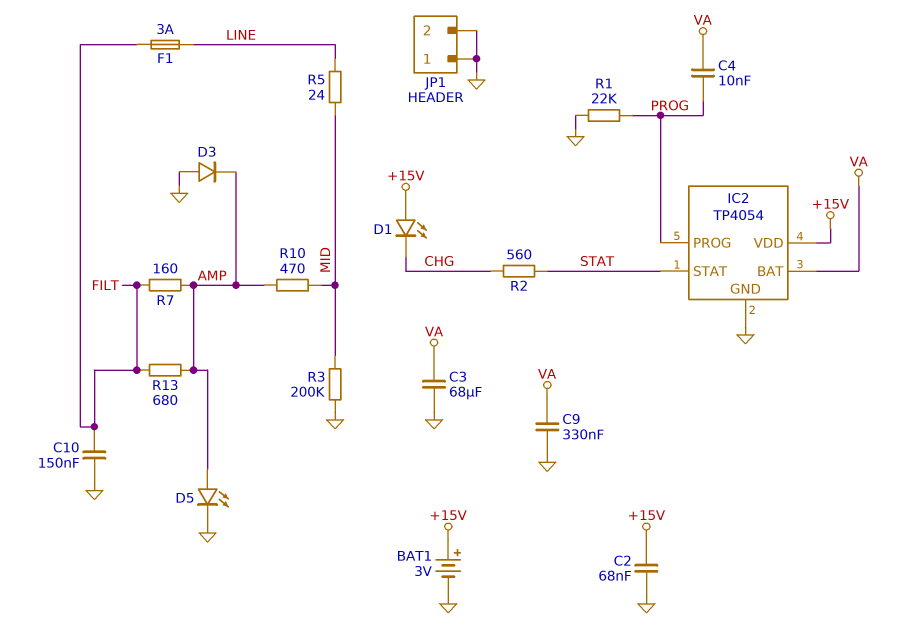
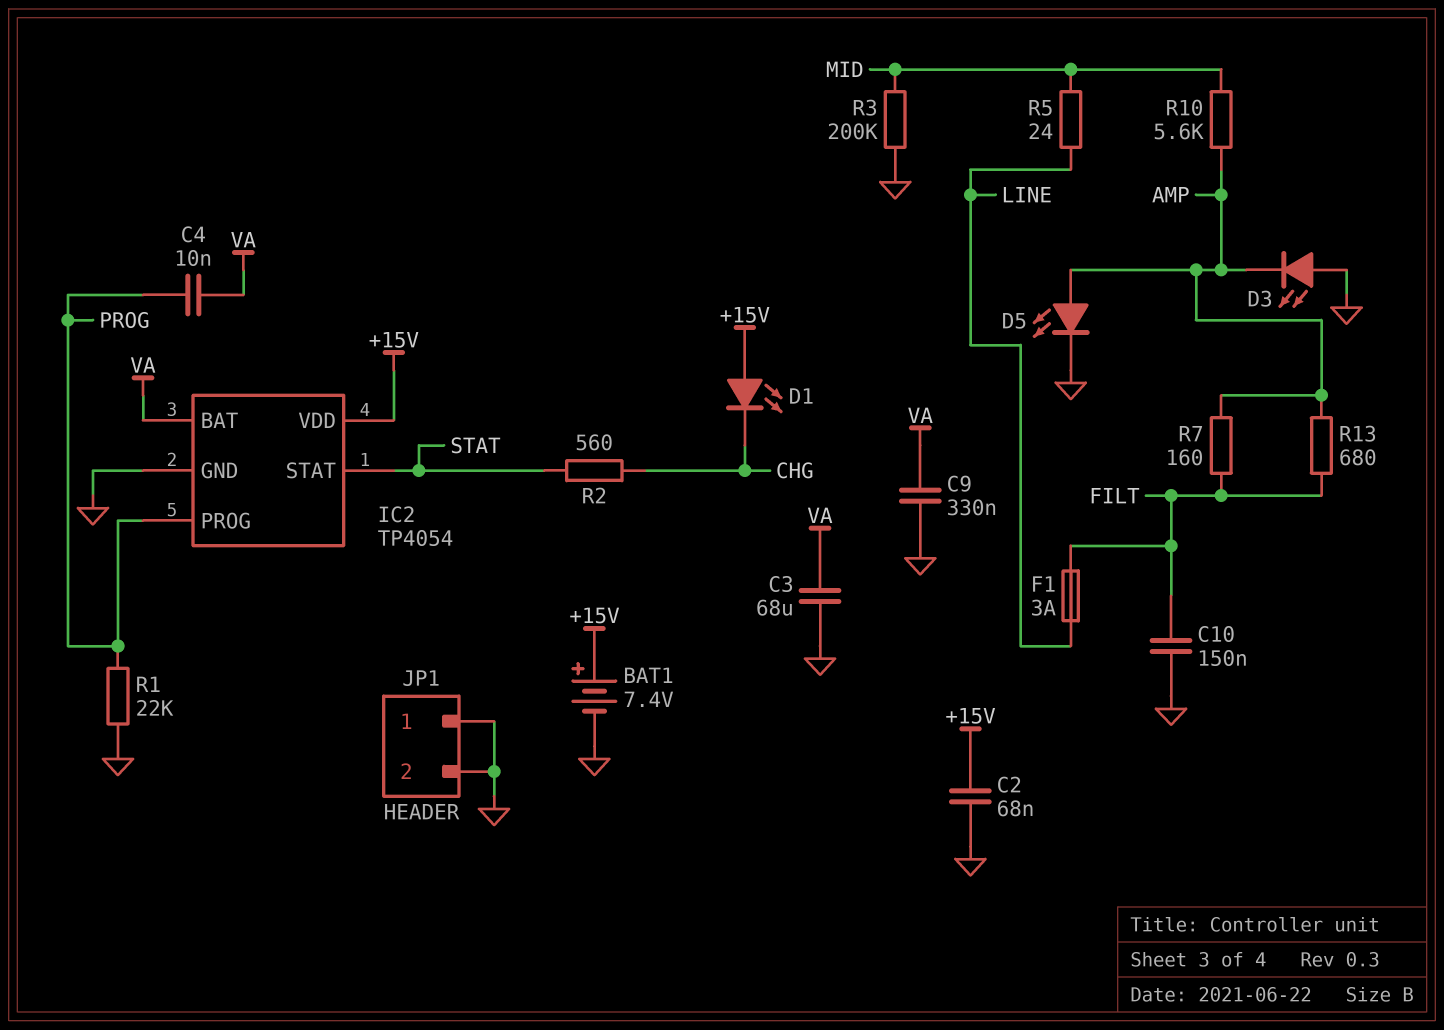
BAT1: 3V (plus +15V, minus GND) -> 7.4V (plus +15V, minus GND)
D3: diode (A GND, K AMP) -> LED (A GND, K AMP)
R10: 470 (AMP, MID) -> 5.6k (AMP, MID)

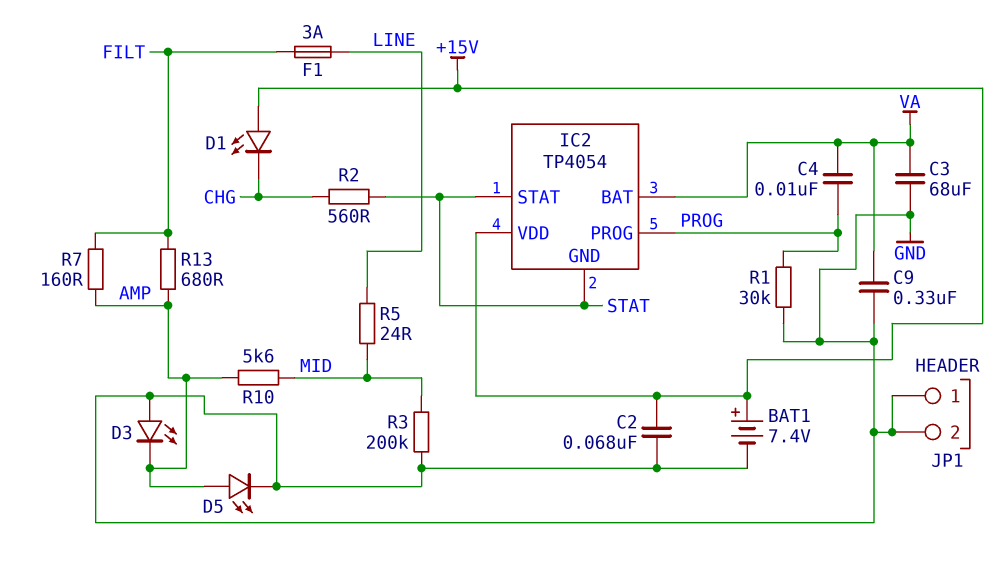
C10: 150nF (FILT, GND) -> none
IC2 pin GND: GND -> STAT
R1: 22k (GND, PROG) -> 30k (GND, PROG)

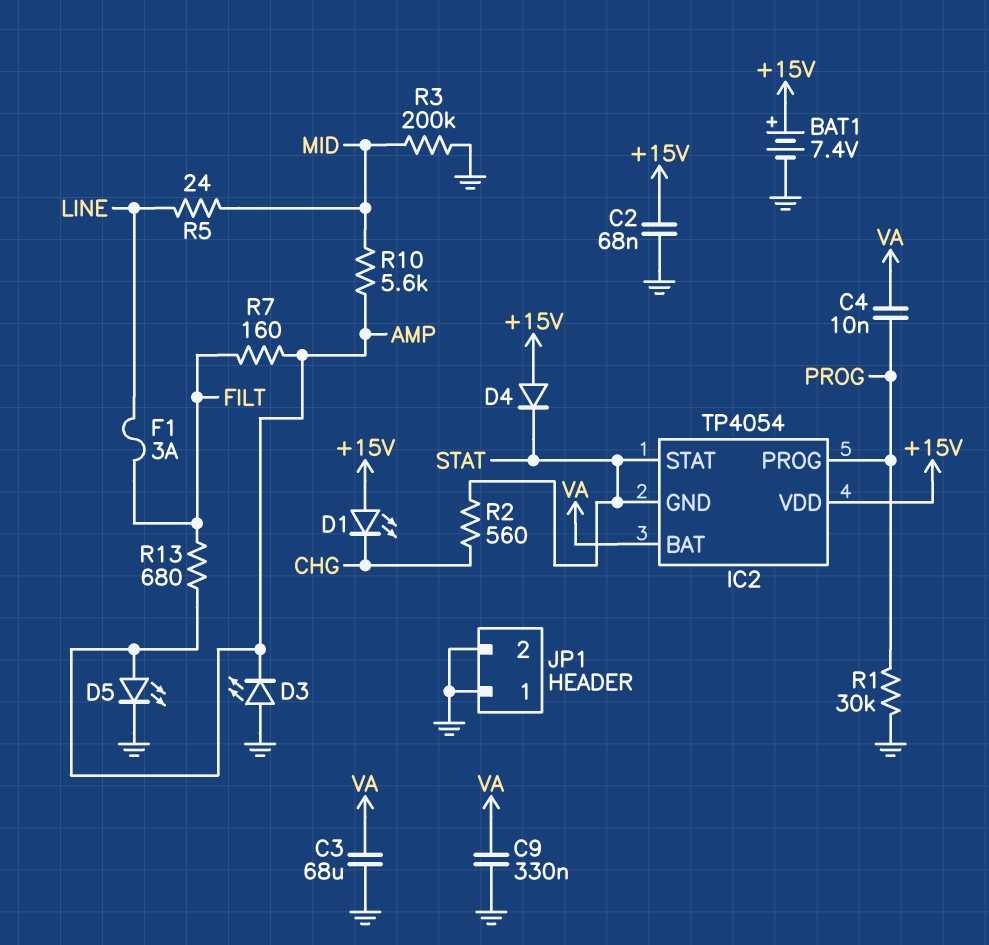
D4: none -> diode (A +15V, K STAT)

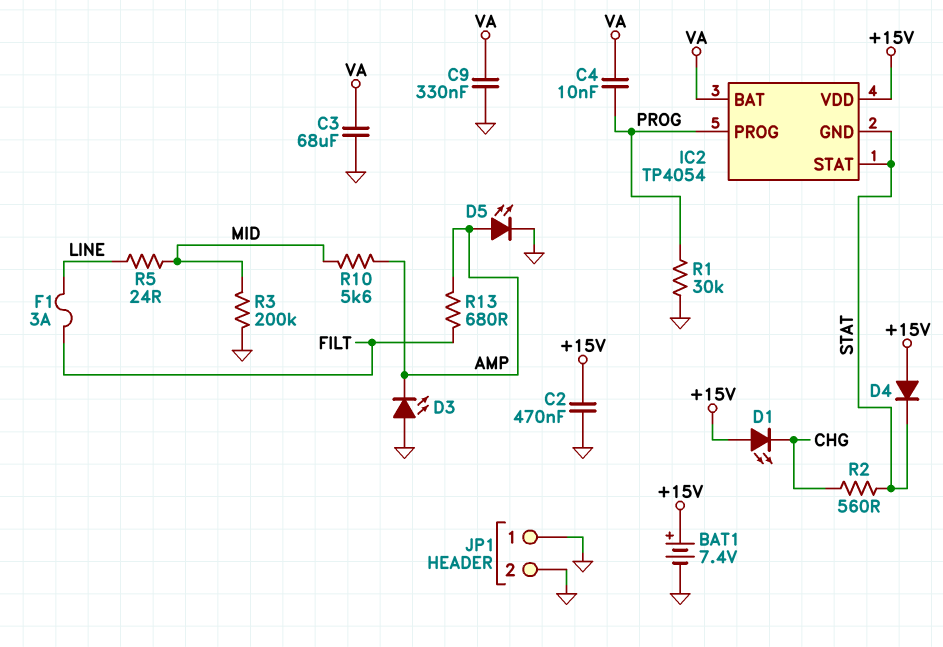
C2: 68nF (+15V, GND) -> 470nF (+15V, GND)
R7: 160 (AMP, FILT) -> none

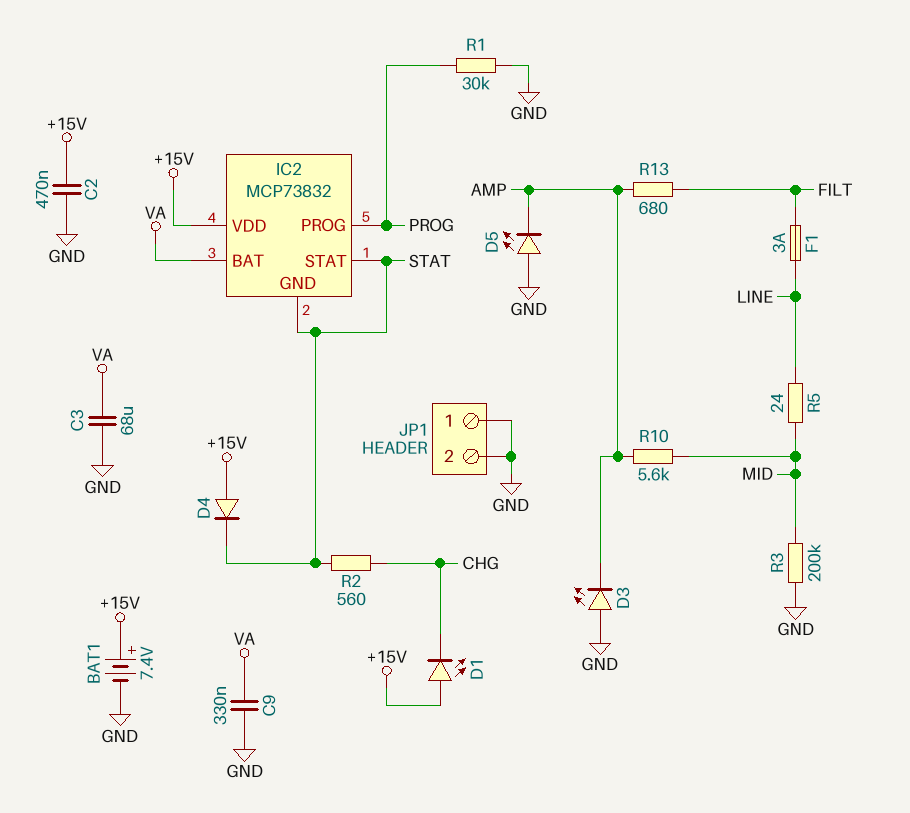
C4: 10nF (PROG, VA) -> none
D5: LED (A AMP, K GND) -> LED (A GND, K AMP)
IC2: TP4054 -> MCP73832

